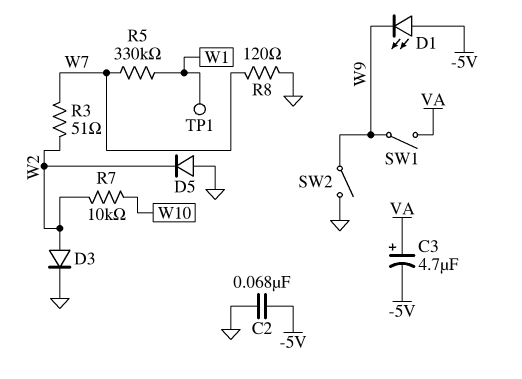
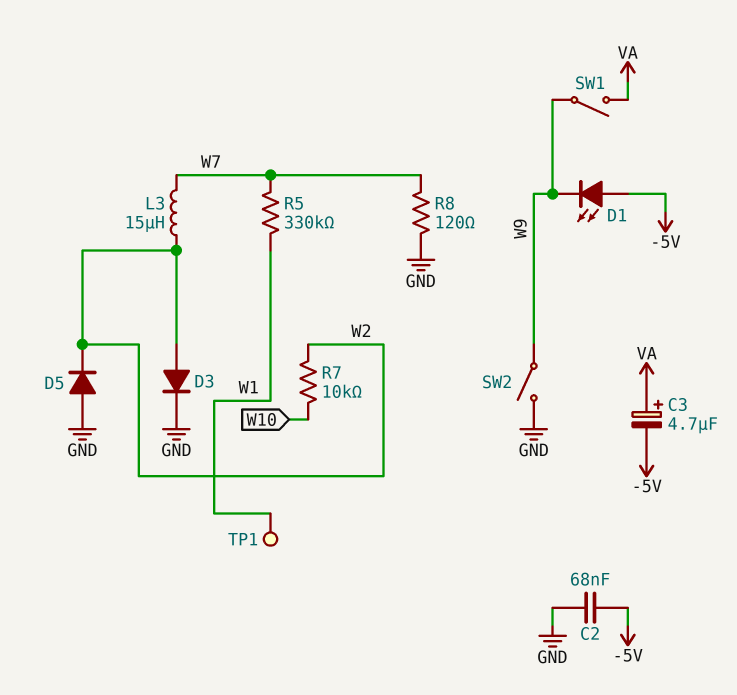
L3: none -> 15uH (W2, W7)
R3: 51 (W2, W7) -> none

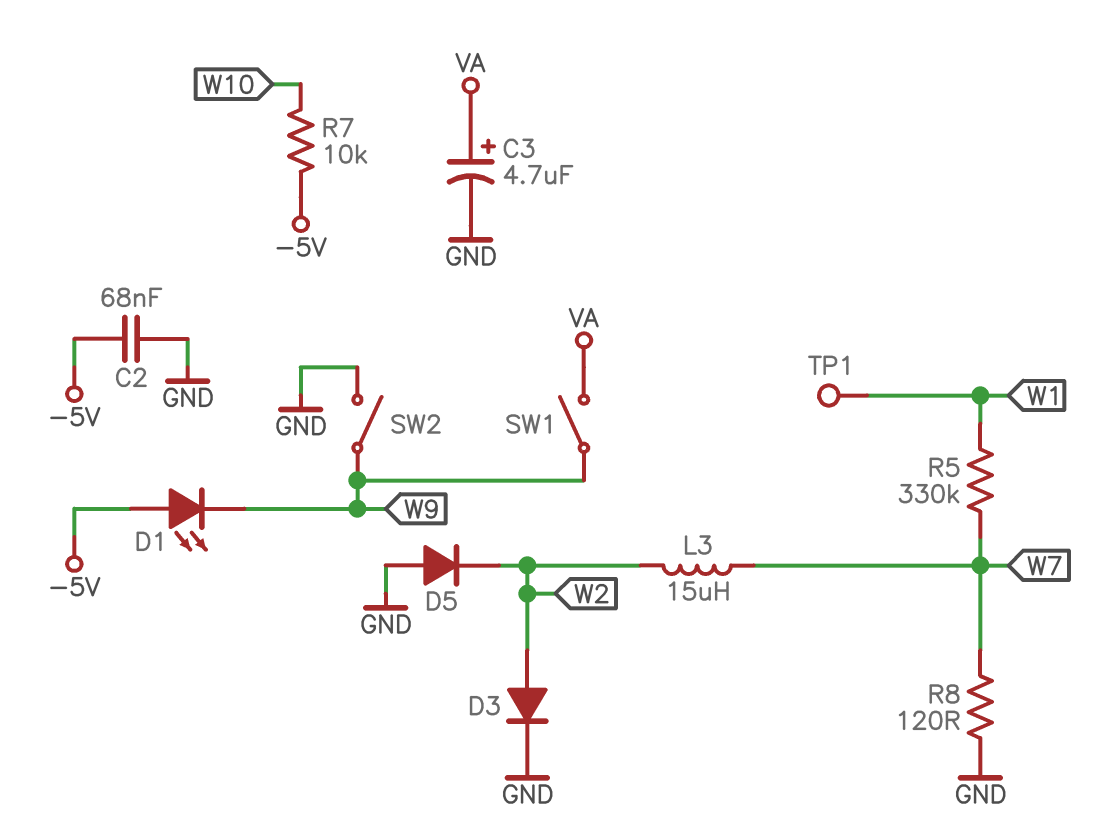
C3: 4.7uF (plus VA, minus -5V) -> 4.7uF (plus VA, minus GND)
R7: 10k (W2, W10) -> 10k (-5V, W10)

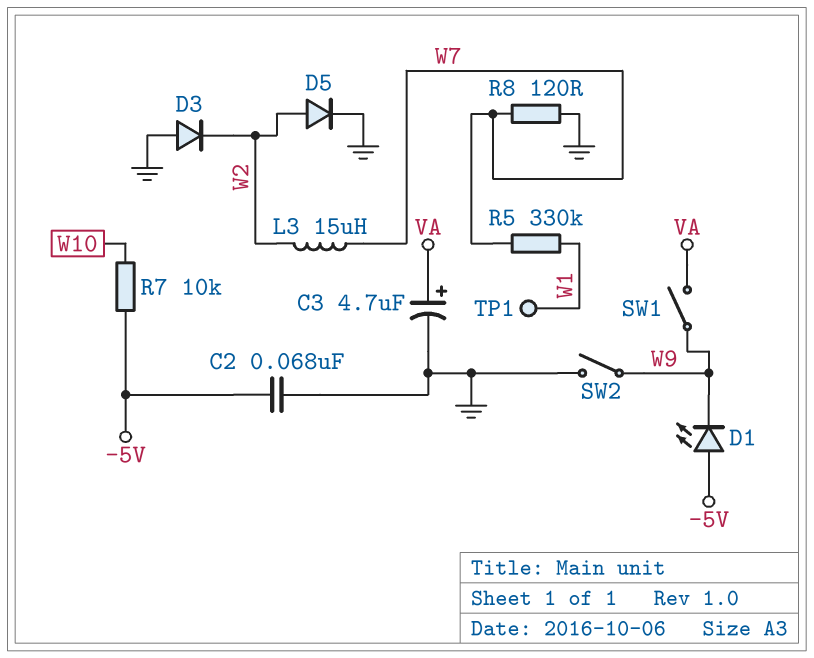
D3: diode (A W2, K GND) -> diode (A GND, K W2)
D5: diode (A GND, K W2) -> diode (A W2, K GND)

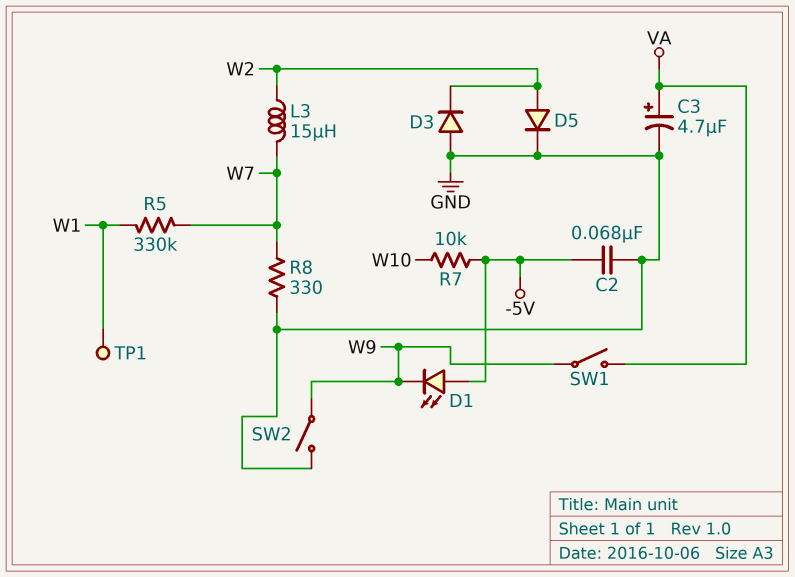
R8: 120 (GND, W7) -> 330 (GND, W7)

